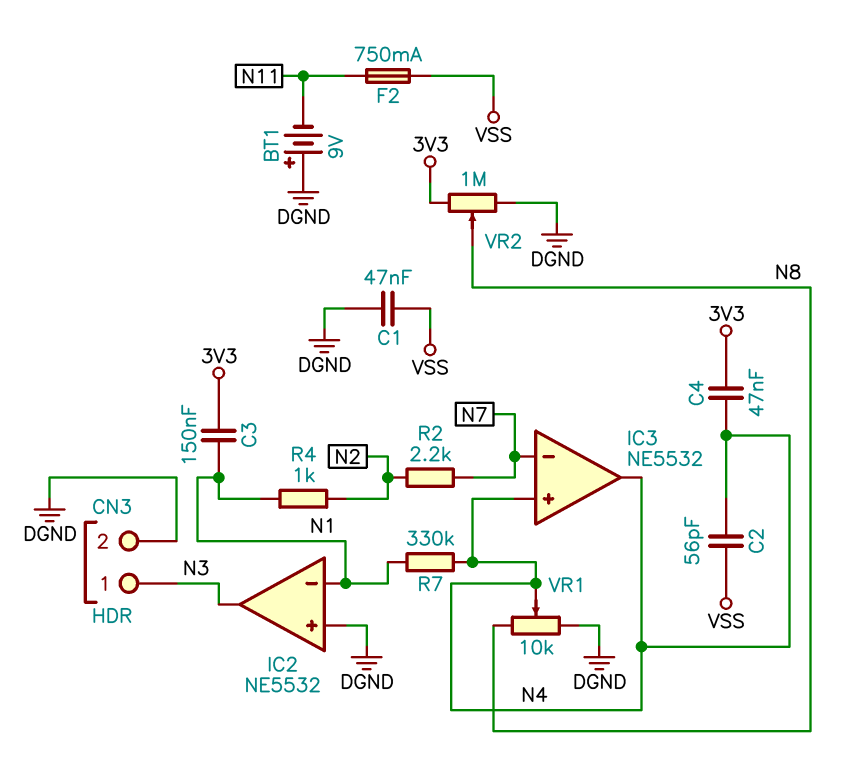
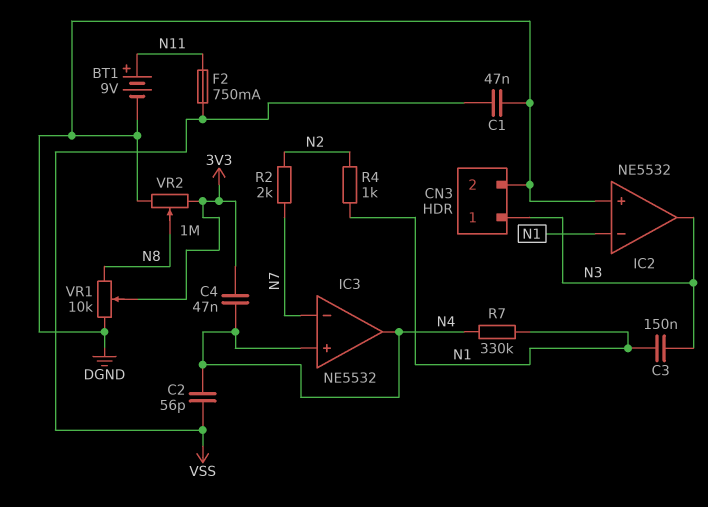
BT1: 9V (plus DGND, minus N11) -> 9V (plus N11, minus DGND)
C3: 150nF (3V3, N1) -> 150nF (N1, N3)
R2: 2.2k (N2, N7) -> 2k (N2, N7)
VR1: 10k (DGND, N8, wiper N4) -> 10k (DGND, N8, wiper 3V3)

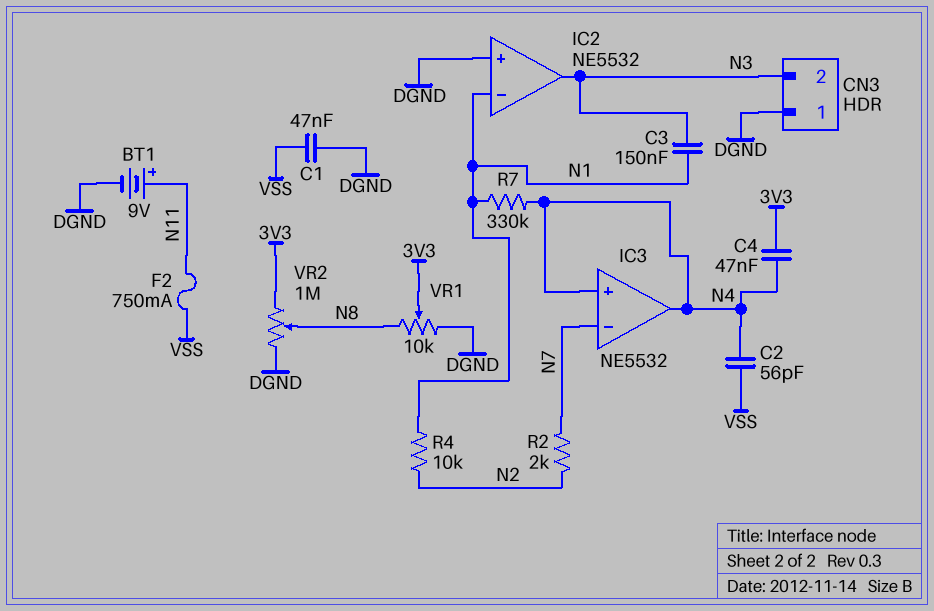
CN3 pin 1: N3 -> DGND
CN3 pin 2: DGND -> N3
R4: 1k (N1, N2) -> 10k (N1, N2)

